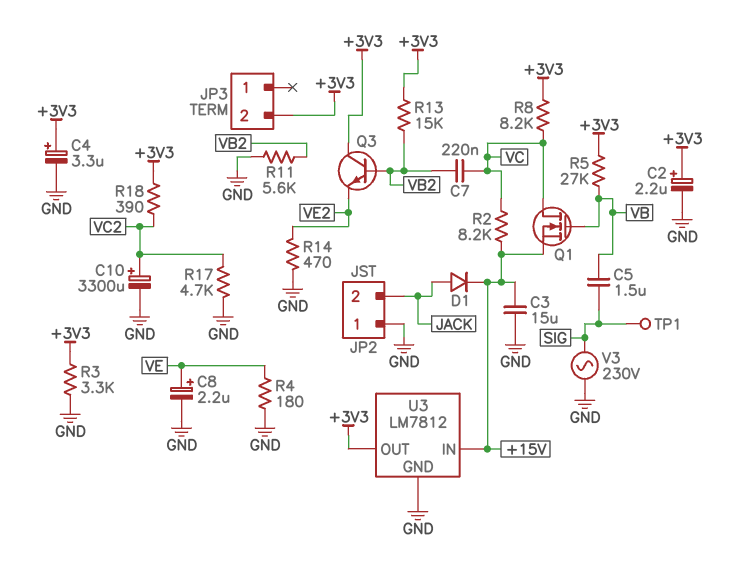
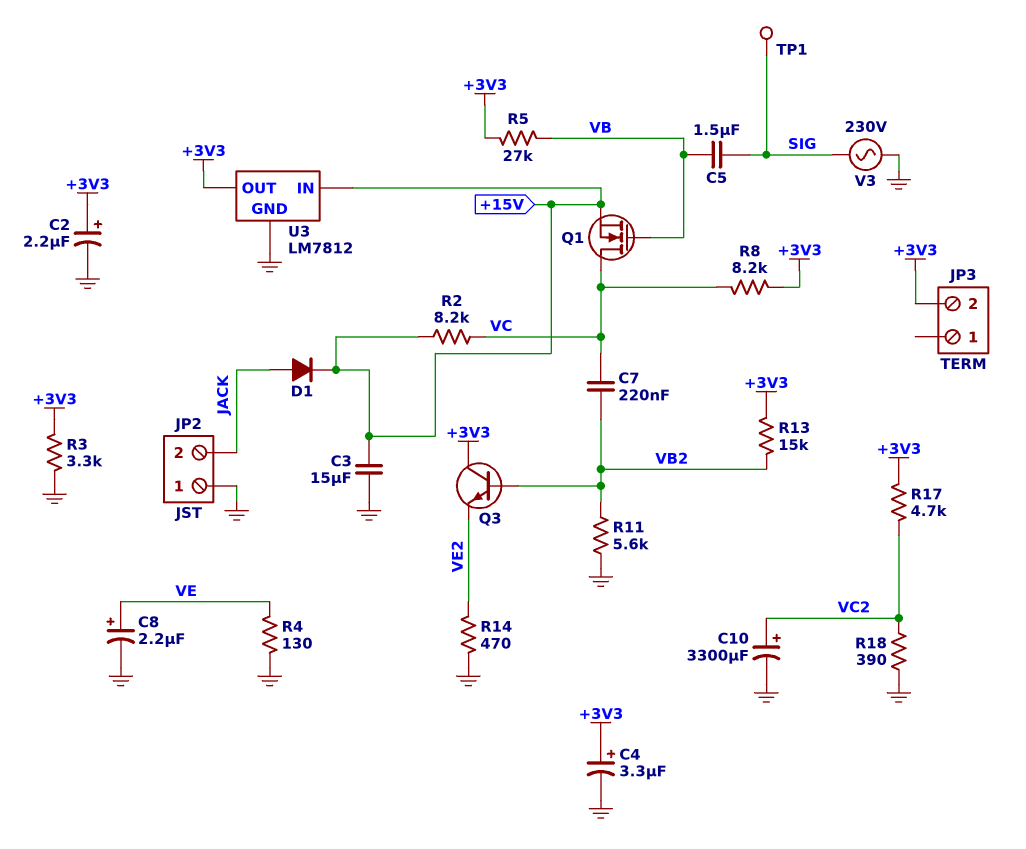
R4: 180 (GND, VE) -> 130 (GND, VE)
R17: 4.7k (GND, VC2) -> 4.7k (+3V3, VC2)
R18: 390 (+3V3, VC2) -> 390 (GND, VC2)

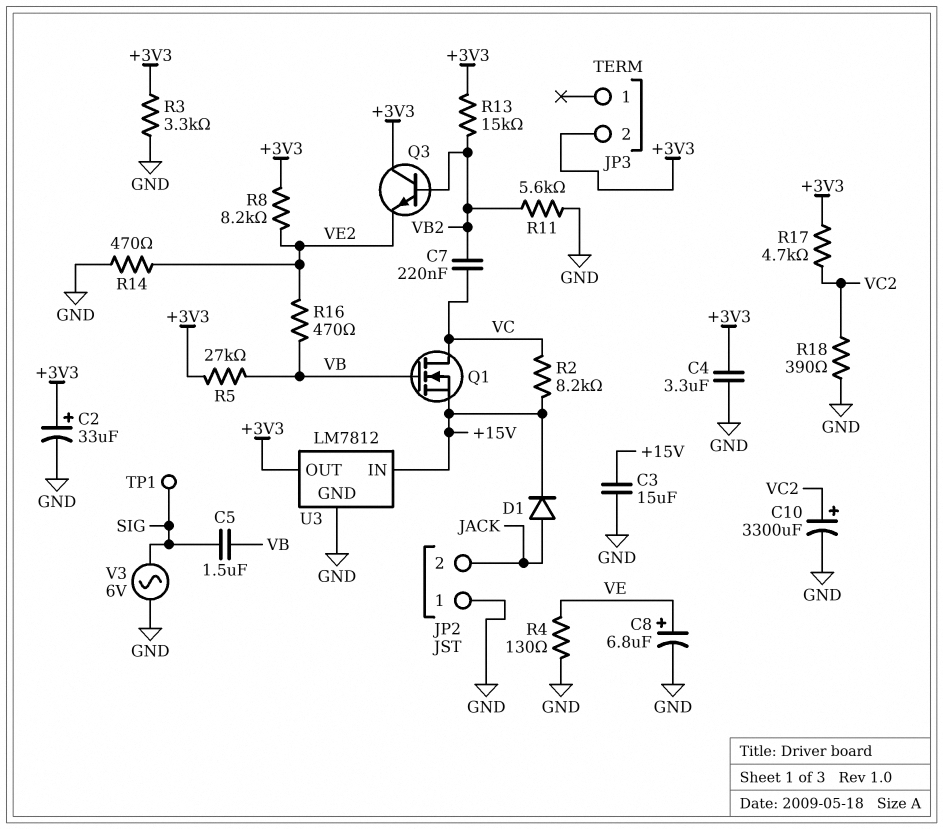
C2: 2.2uF (plus +3V3, minus GND) -> 33uF (plus +3V3, minus GND)
C4: 3.3uF (plus +3V3, minus GND) -> 3.3uF (+3V3, GND)
C8: 2.2uF (plus VE, minus GND) -> 6.8uF (plus VE, minus GND)
R8: 8.2k (+3V3, VC) -> 8.2k (+3V3, VE2)
R16: none -> 470 (VB, VE2)
V3: AC 230V (GND, SIG) -> AC 6V (GND, SIG)

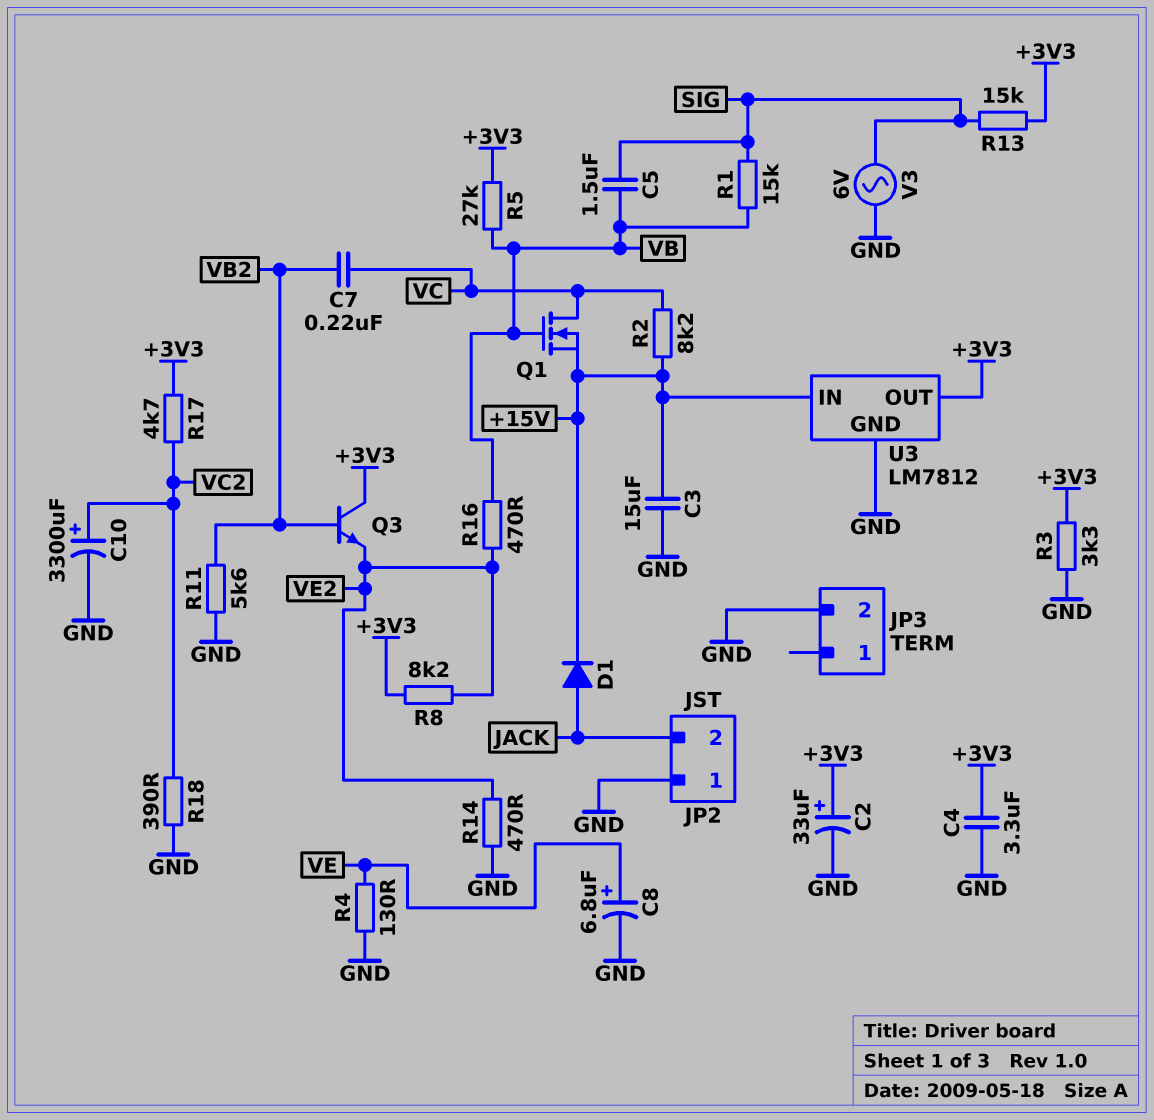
JP3 pin 2: +3V3 -> GND
R1: none -> 15k (SIG, VB)
R13: 15k (+3V3, VB2) -> 15k (+3V3, SIG)
TP1: test point (SIG) -> none

